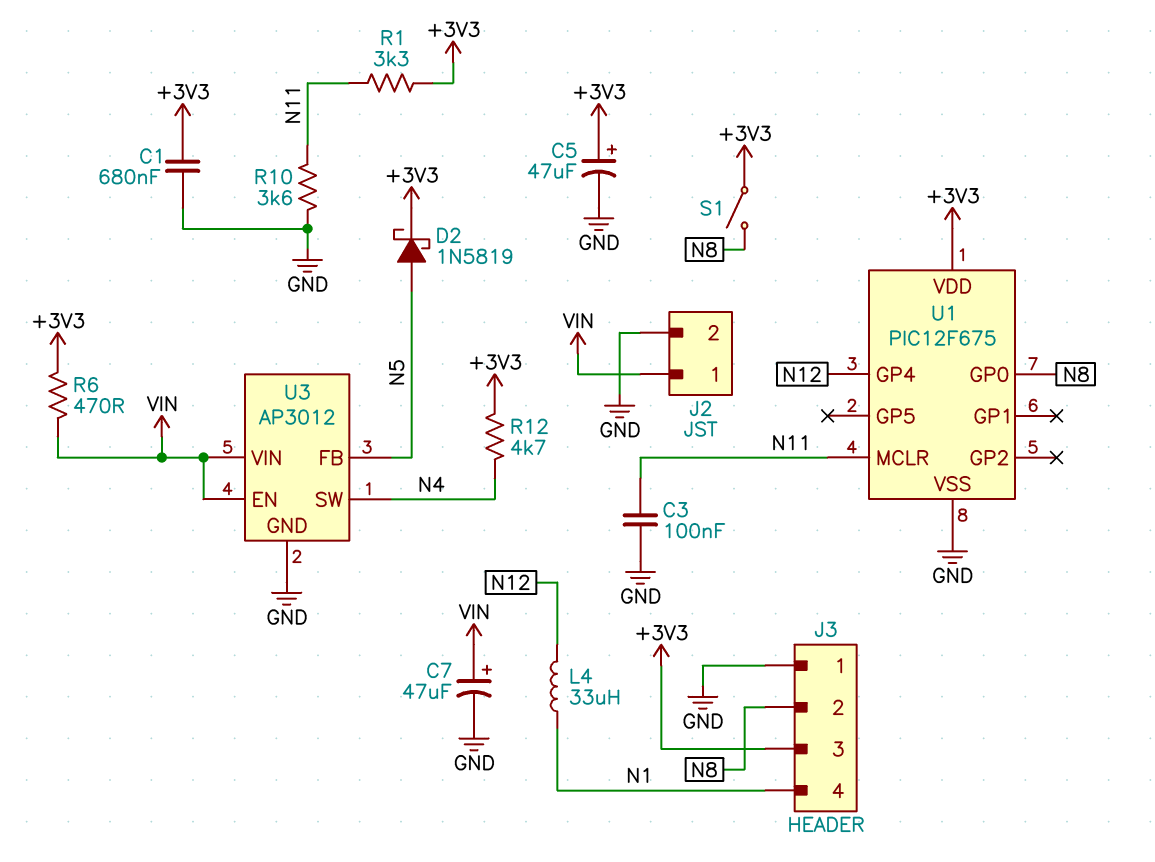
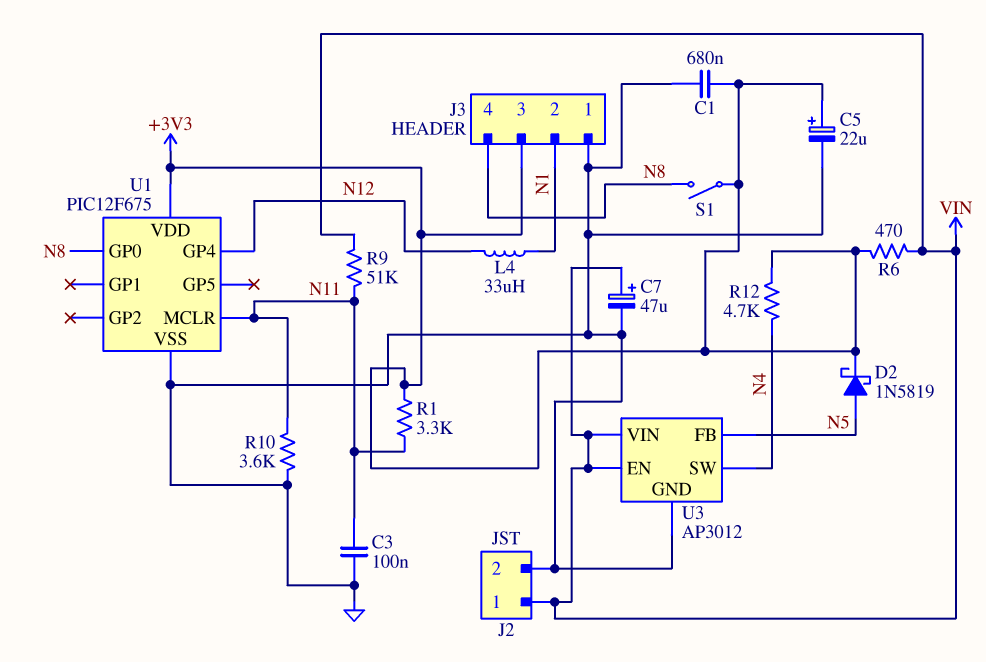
C5: 47uF (plus +3V3, minus GND) -> 22uF (plus +3V3, minus GND)
J3 pin 2: N8 -> N1
J3 pin 4: N1 -> N8
R9: none -> 51k (N11, VIN)

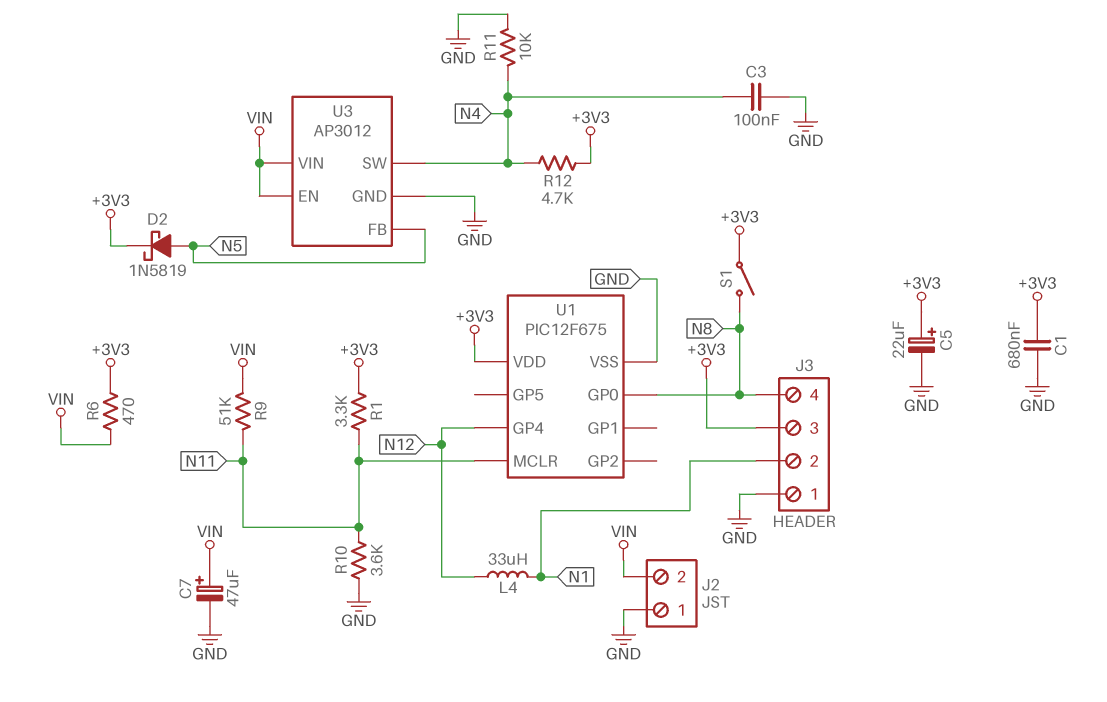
C3: 100nF (GND, N11) -> 100nF (GND, N4)
J2 pin 1: VIN -> GND
J2 pin 2: GND -> VIN
R11: none -> 10k (GND, N4)

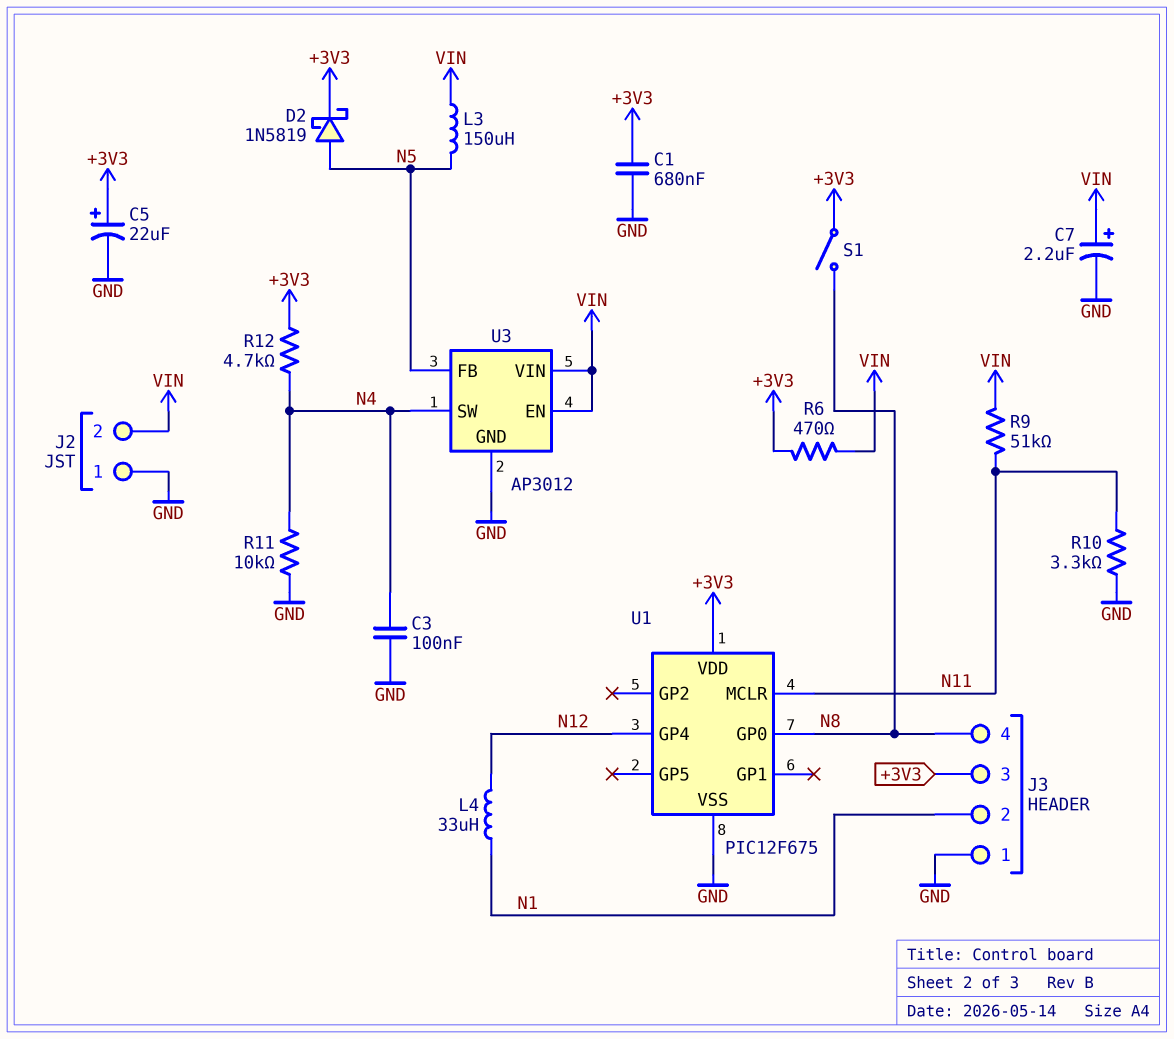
C7: 47uF (plus VIN, minus GND) -> 2.2uF (plus VIN, minus GND)
L3: none -> 150uH (N5, VIN)
R1: 3.3k (+3V3, N11) -> none
R10: 3.6k (GND, N11) -> 3.3k (GND, N11)

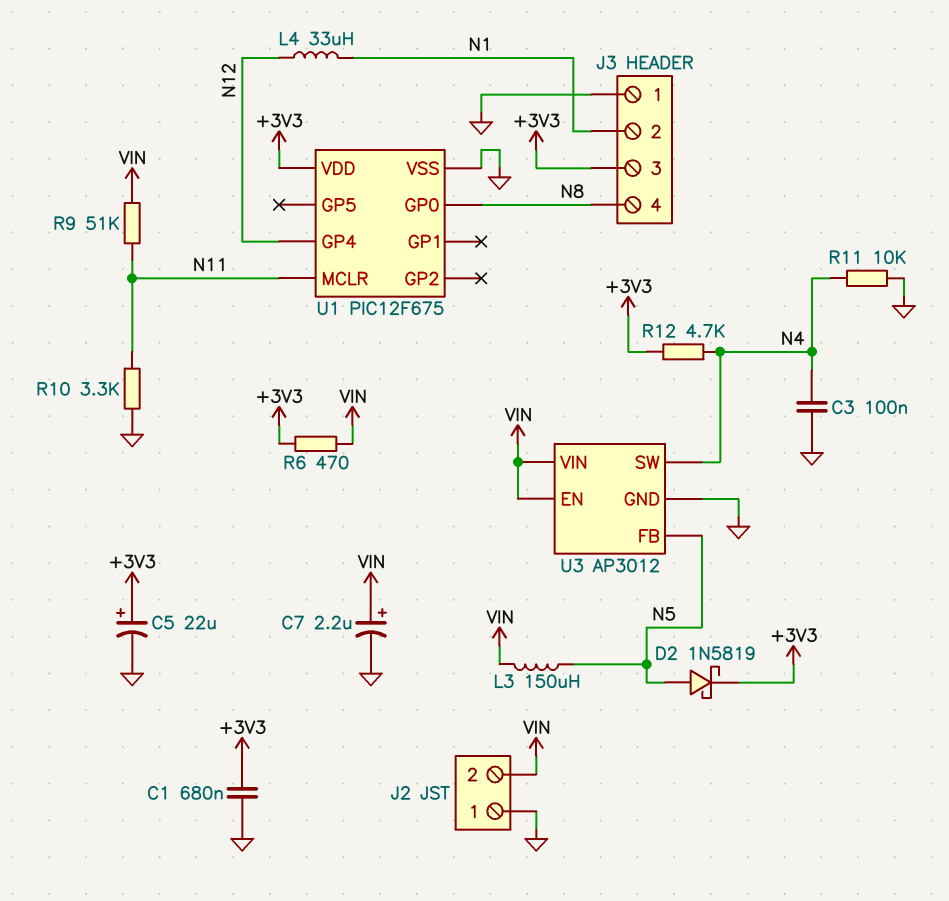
S1: switch (+3V3, N8) -> none

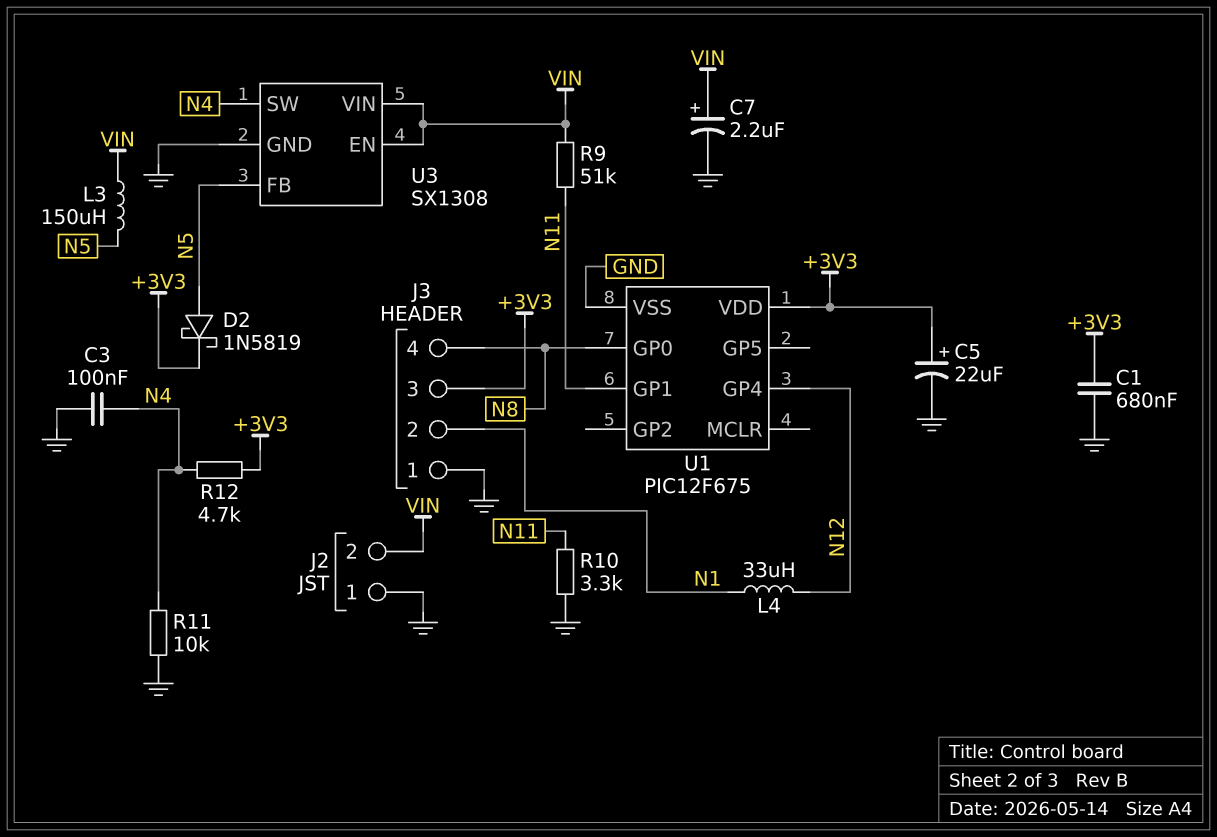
R6: 470 (+3V3, VIN) -> none
U1 pin GP1: none -> N11
U1 pin MCLR: N11 -> none
U3: AP3012 -> SX1308

